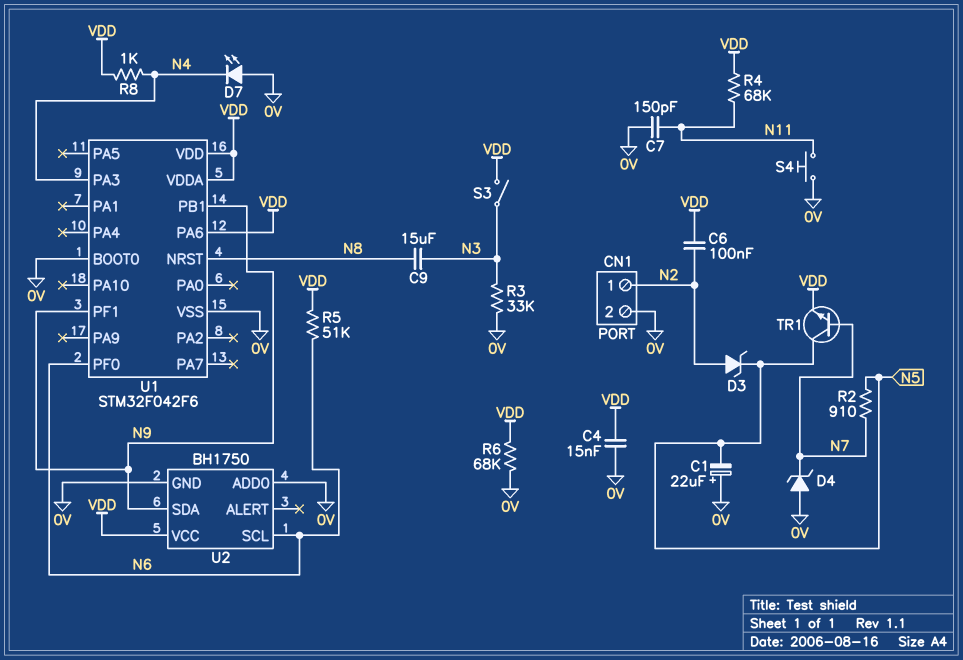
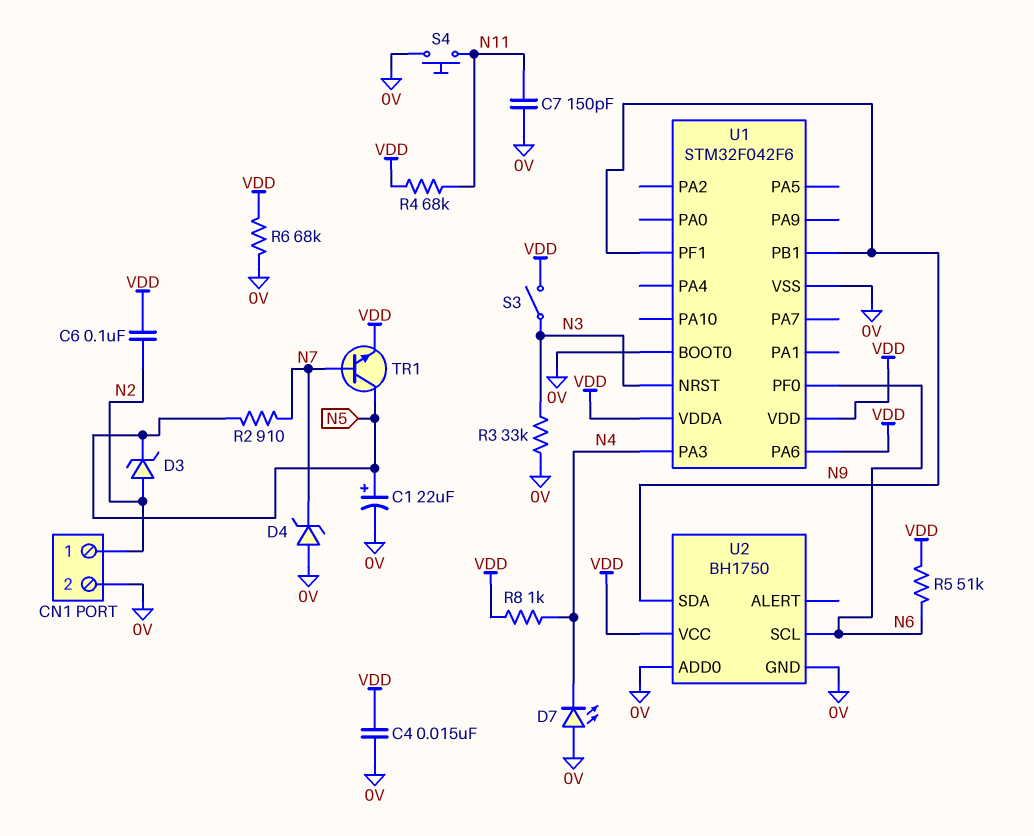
C1: 22uF (plus 0V, minus N5) -> 22uF (plus N5, minus 0V)
C9: 15uF (N3, N8) -> none
U1 pin NRST: N8 -> N3

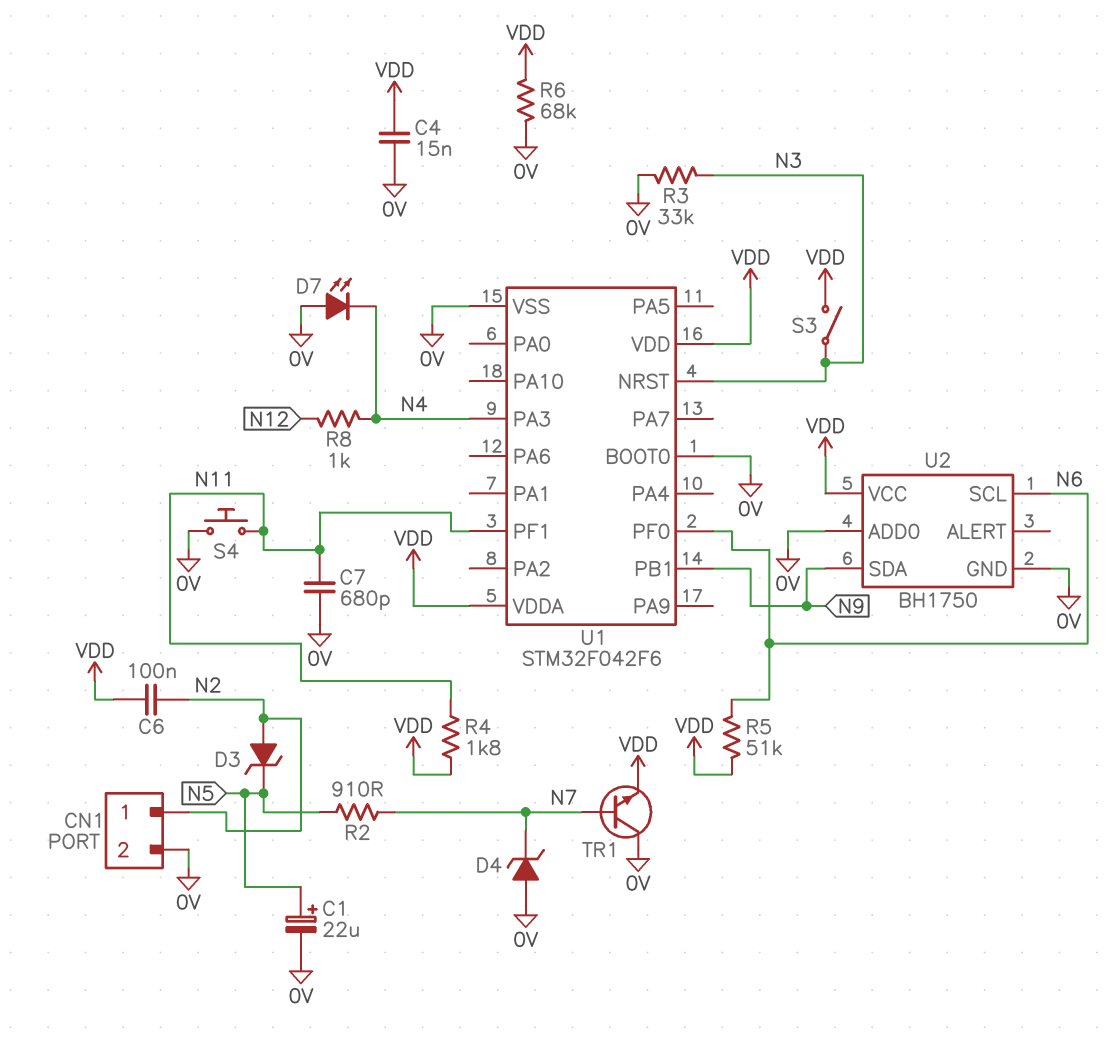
C7: 150pF (0V, N11) -> 680pF (0V, N11)
R4: 68k (N11, VDD) -> 1.8k (N11, VDD)
R8: 1k (N4, VDD) -> 1k (N4, N12)
TR1: NPN (B N7, C N5, E VDD) -> NPN (B N7, C 0V, E VDD)
U1 pin PA6: VDD -> none
U1 pin PF1: N9 -> N11

